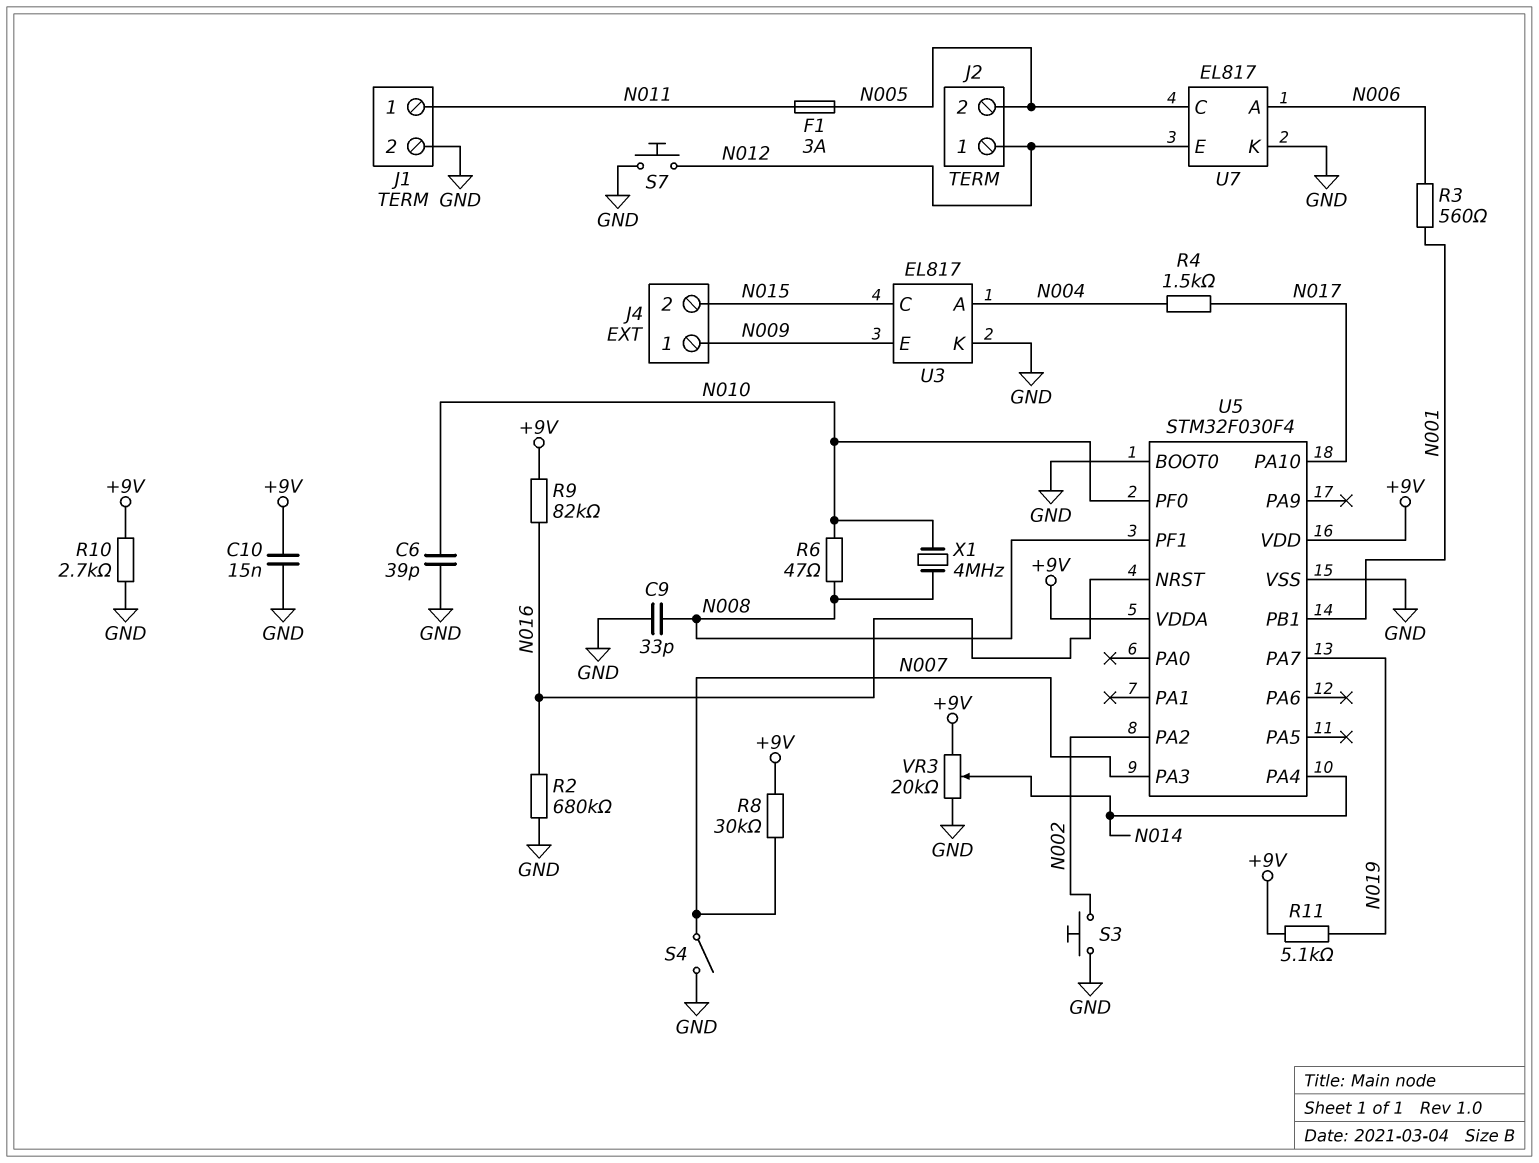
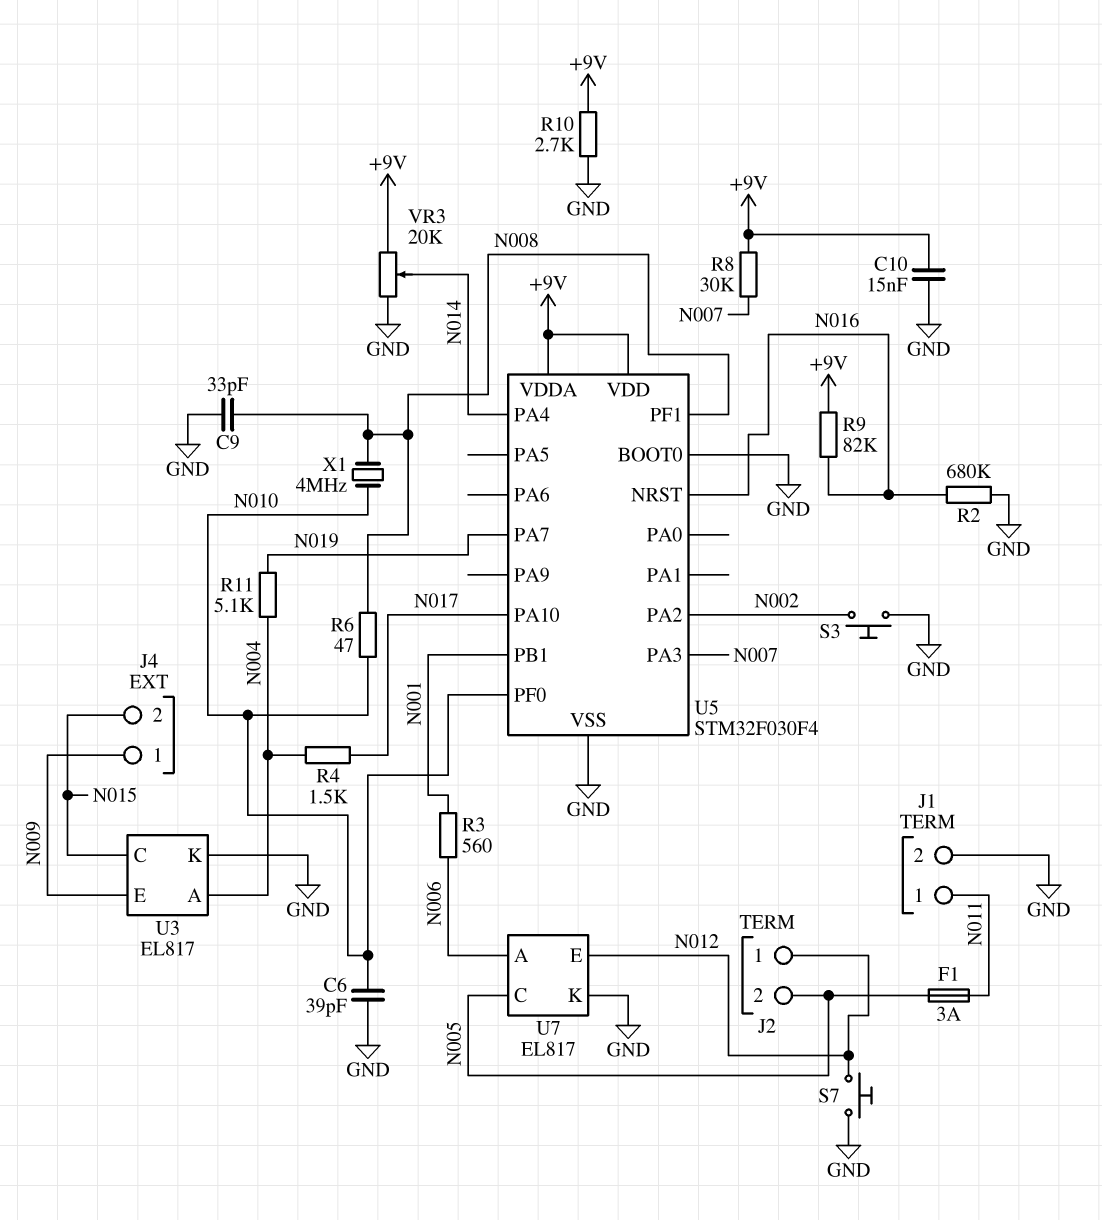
R11: 5.1k (+9V, N019) -> 5.1k (N004, N019)
S4: switch (GND, N007) -> none

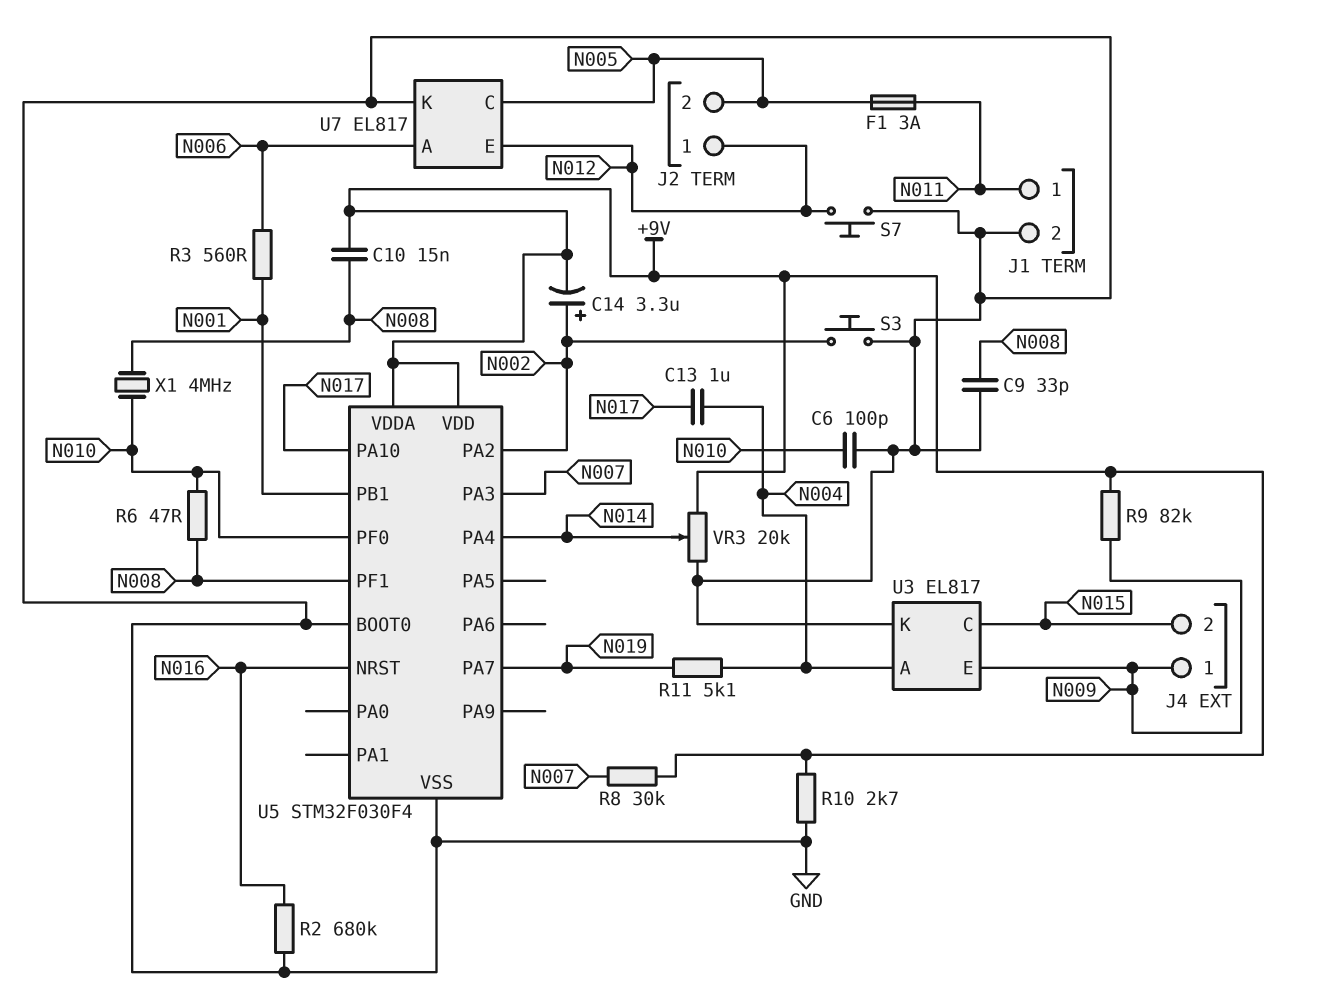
C6: 39pF (GND, N010) -> 100pF (GND, N010)
C10: 15nF (+9V, GND) -> 15nF (+9V, N008)
C13: none -> 1uF (N004, N017)
C14: none -> 3.3uF (plus N002, minus +9V)
R4: 1.5k (N004, N017) -> none
R9: 82k (+9V, N016) -> 82k (+9V, N009)

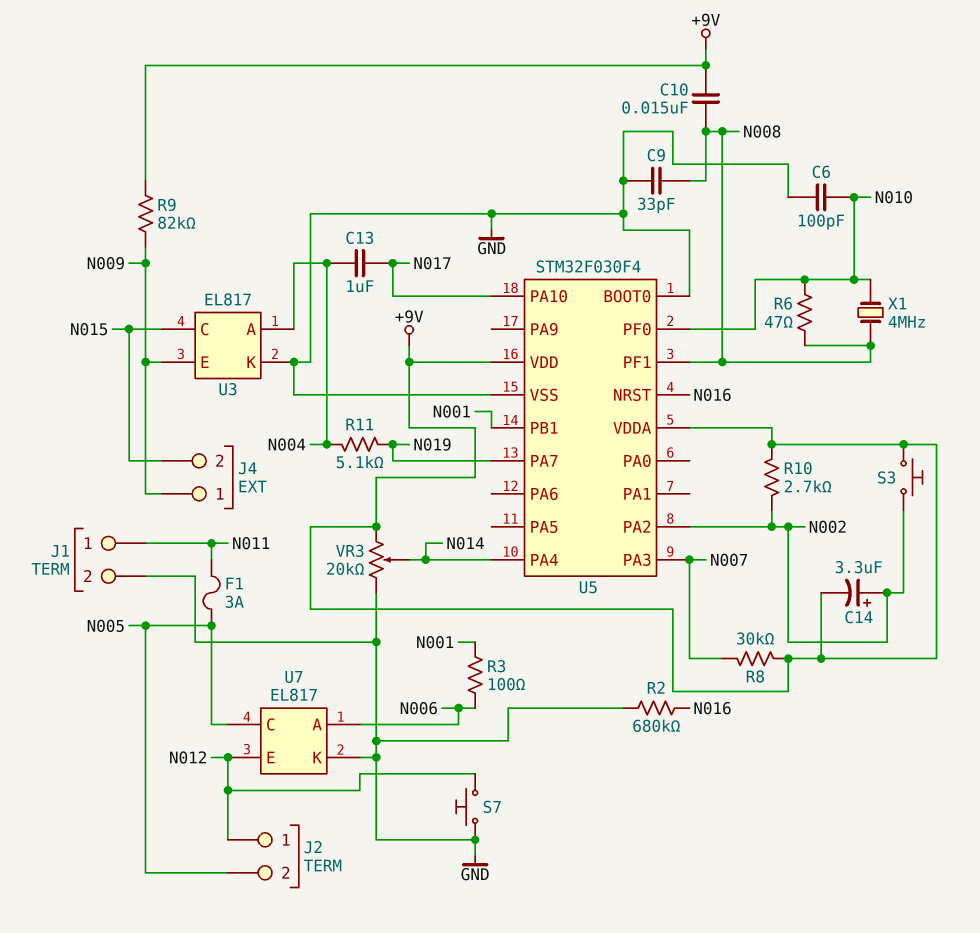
R3: 560 (N001, N006) -> 100 (N001, N006)
R10: 2.7k (+9V, GND) -> 2.7k (+9V, N002)
S3: button (GND, N002) -> button (+9V, N002)

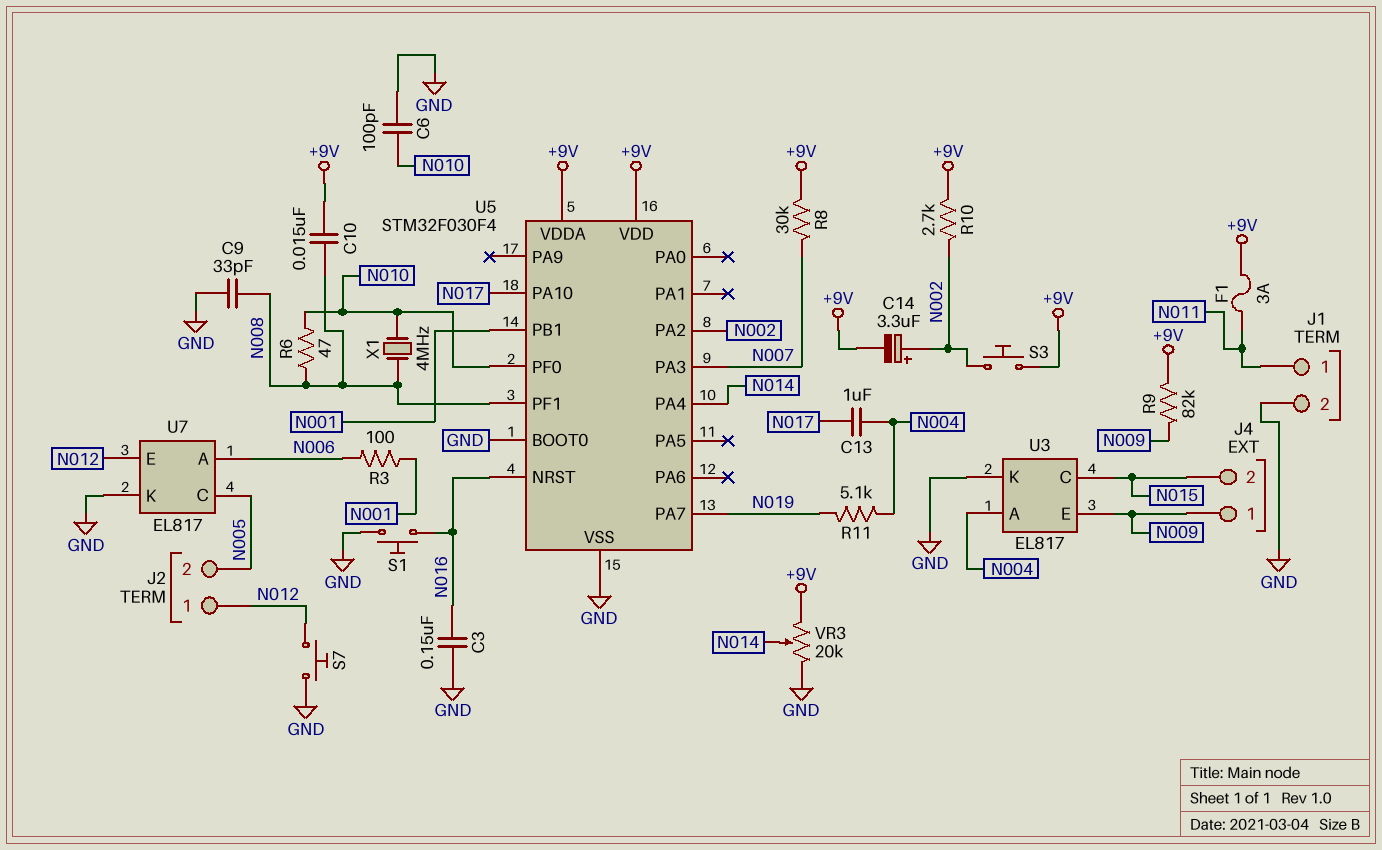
C3: none -> 150nF (GND, N016)
F1: 3A (N005, N011) -> 3A (+9V, N011)
R2: 680k (GND, N016) -> none
S1: none -> button (GND, N016)

